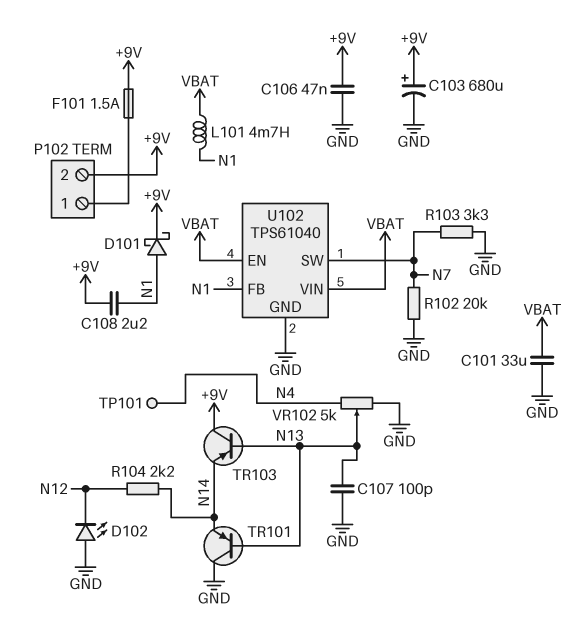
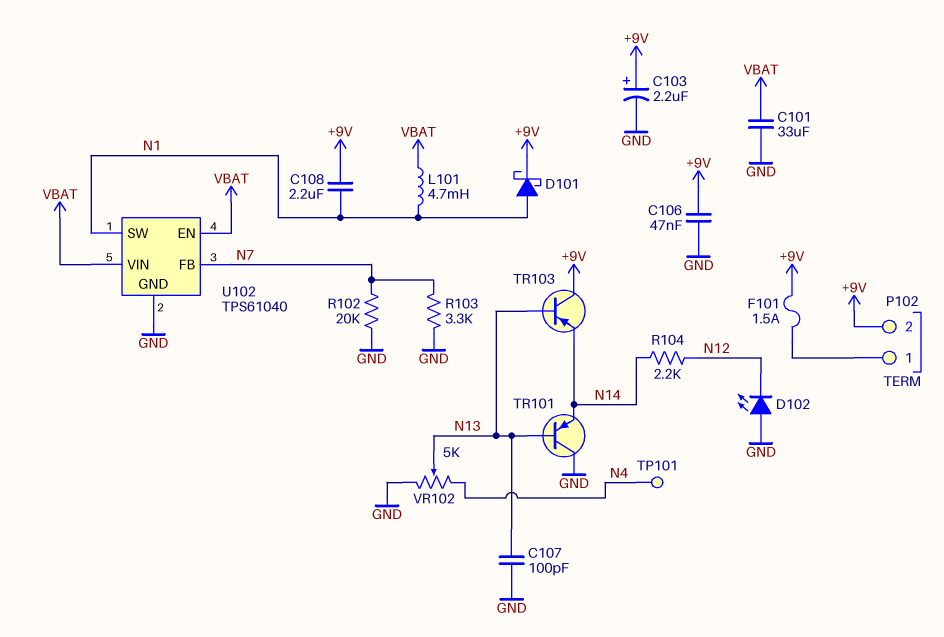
C103: 680uF (plus +9V, minus GND) -> 2.2uF (plus +9V, minus GND)
U102 pin FB: N1 -> N7
U102 pin SW: N7 -> N1

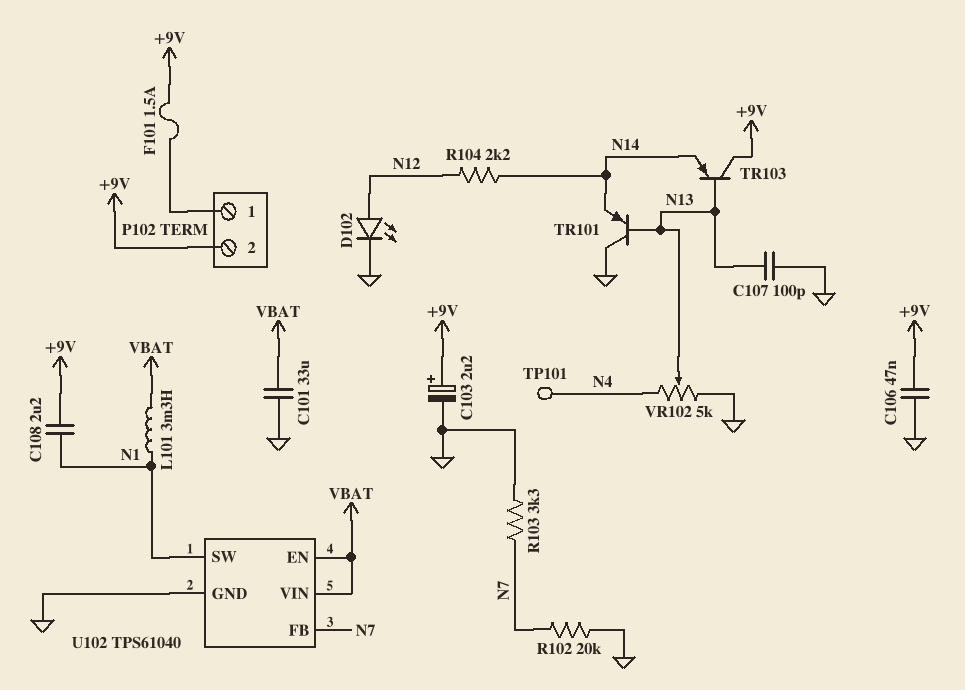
D101: schottky (A N1, K +9V) -> none
D102: LED (A GND, K N12) -> LED (A N12, K GND)
L101: 4.7mH (N1, VBAT) -> 3.3mH (N1, VBAT)

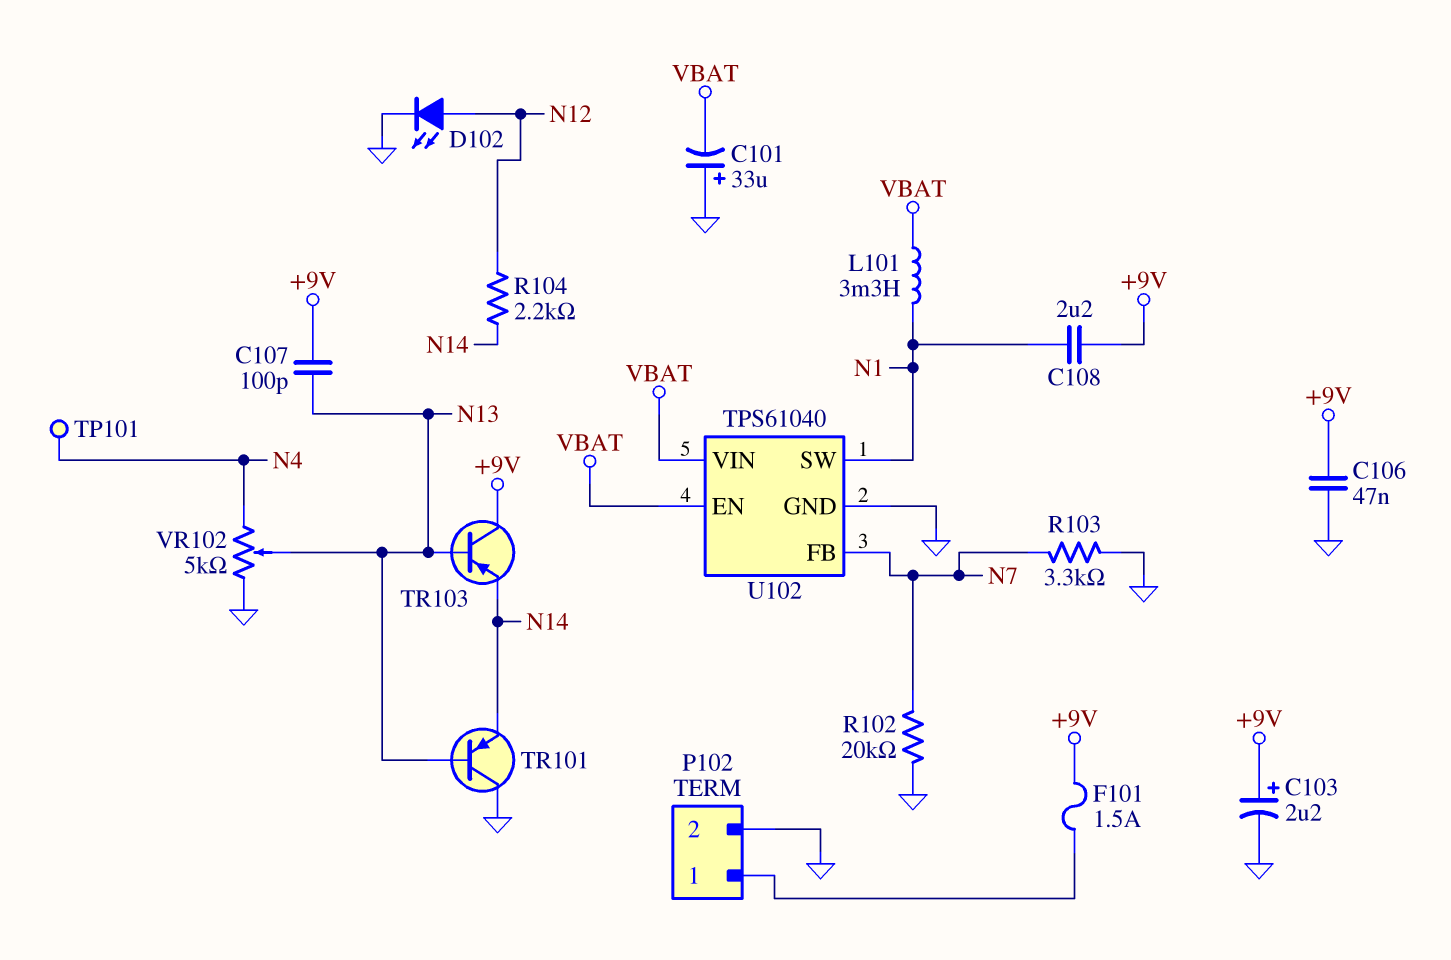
C101: 33uF (GND, VBAT) -> 33uF (plus GND, minus VBAT)
C107: 100pF (GND, N13) -> 100pF (+9V, N13)
P102 pin 2: +9V -> GND

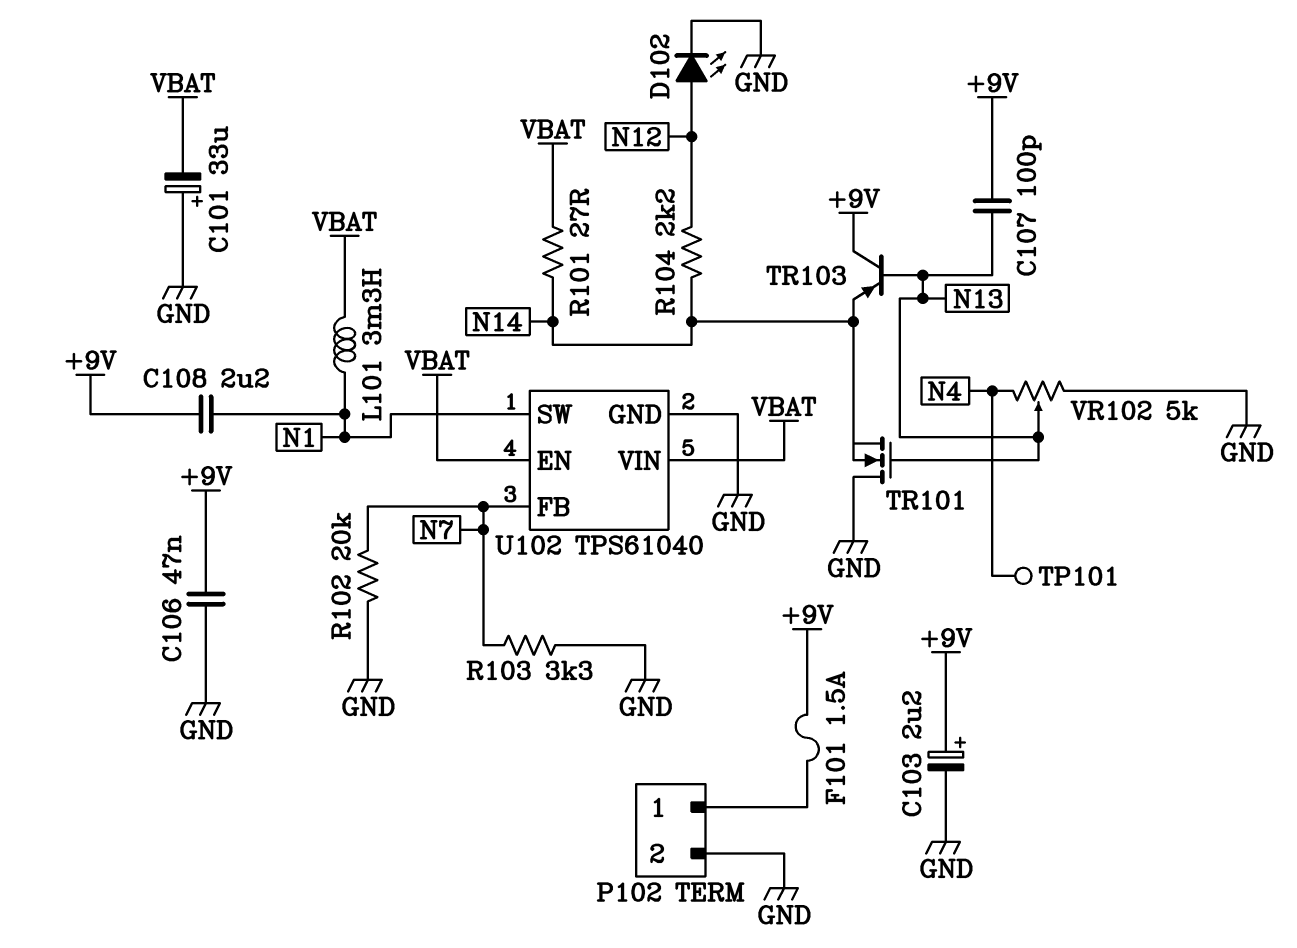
R101: none -> 27 (N14, VBAT)
TR101: PNP (B N13, C GND, E N14) -> NMOS (G N13, D GND, S N14)

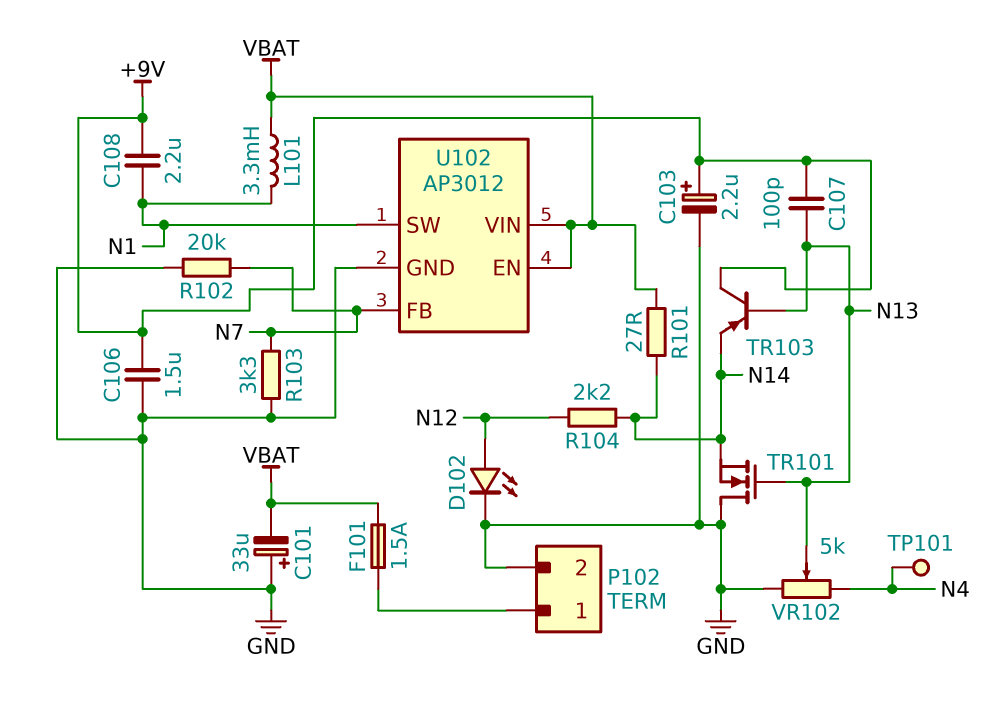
C106: 47nF (+9V, GND) -> 1.5uF (+9V, GND)
F101: 1.5A (+9V, P102/1) -> 1.5A (P102/1, VBAT)
U102: TPS61040 -> AP3012

